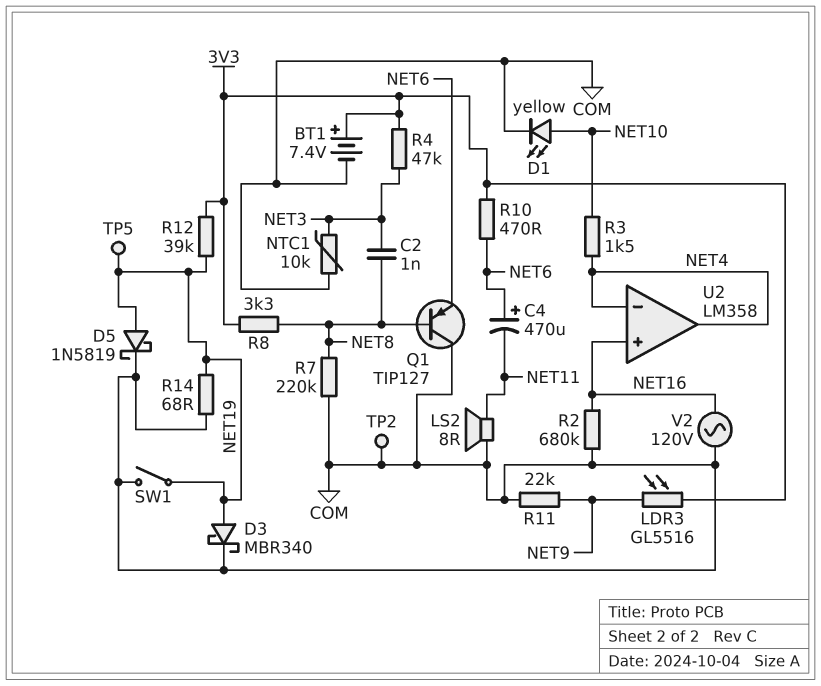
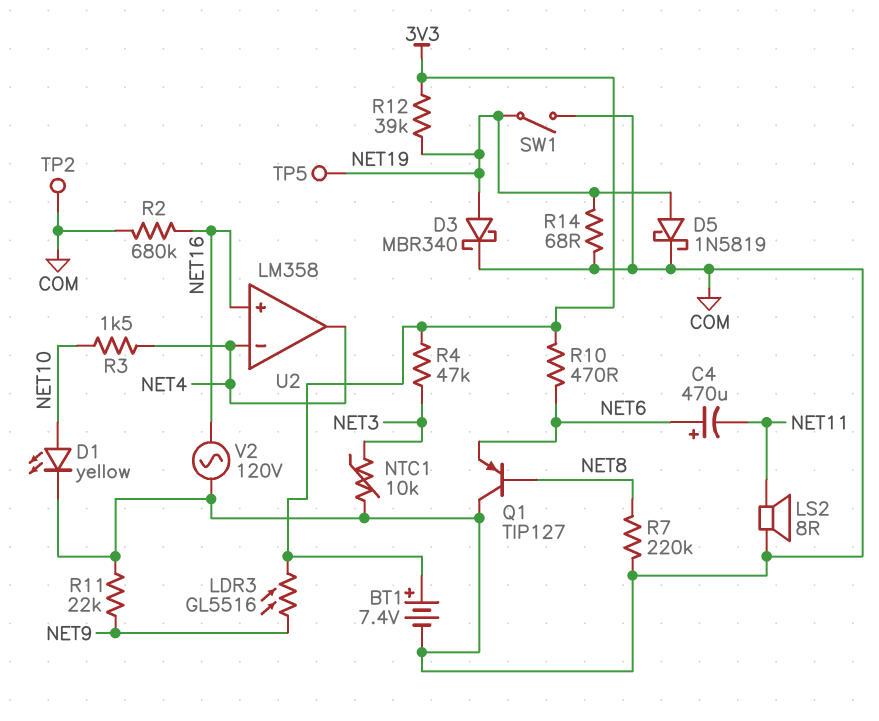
C2: 1nF (NET3, NET8) -> none
R8: 3.3k (3V3, NET8) -> none

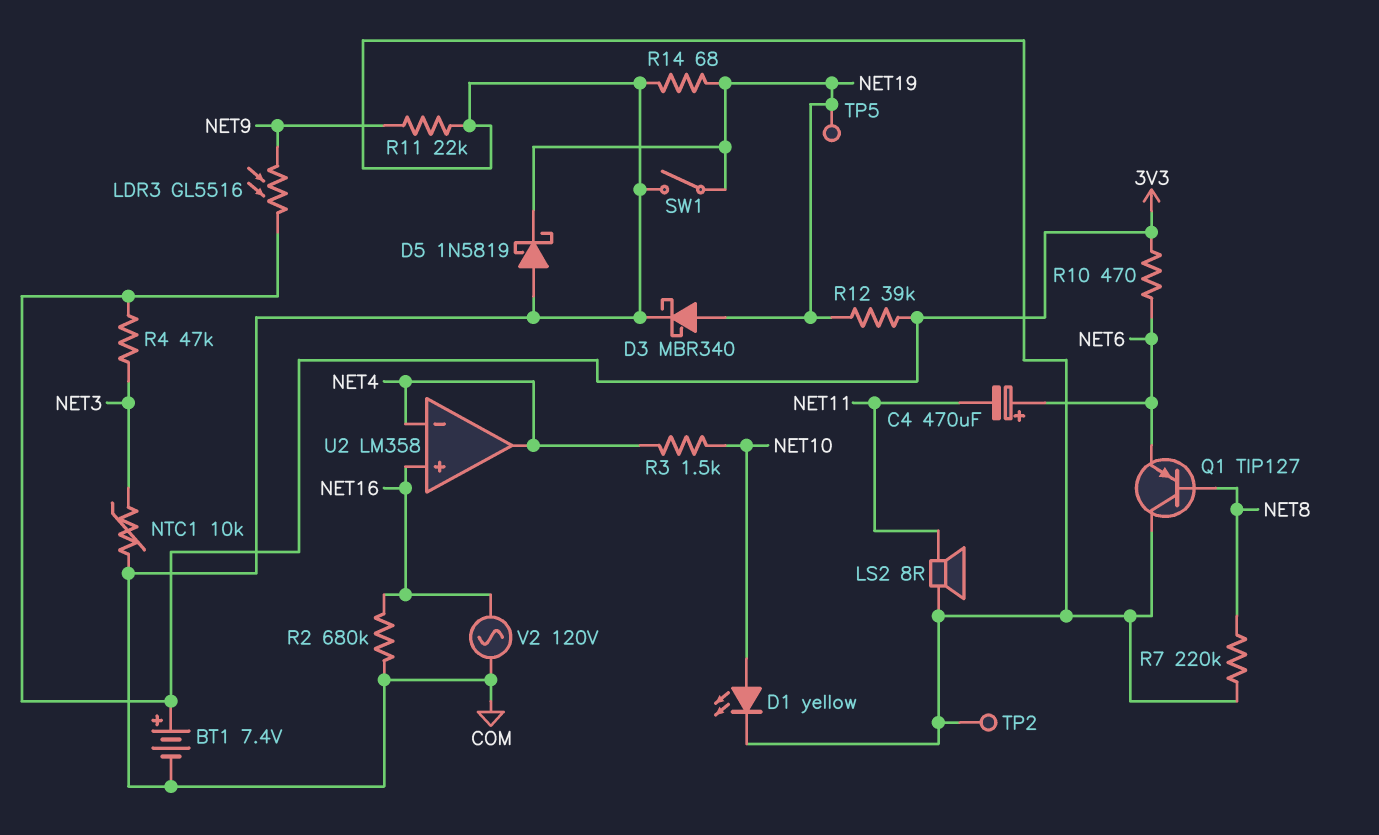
D5: schottky 1N5819 (A NET19, K COM) -> schottky 1N5819 (A COM, K NET19)

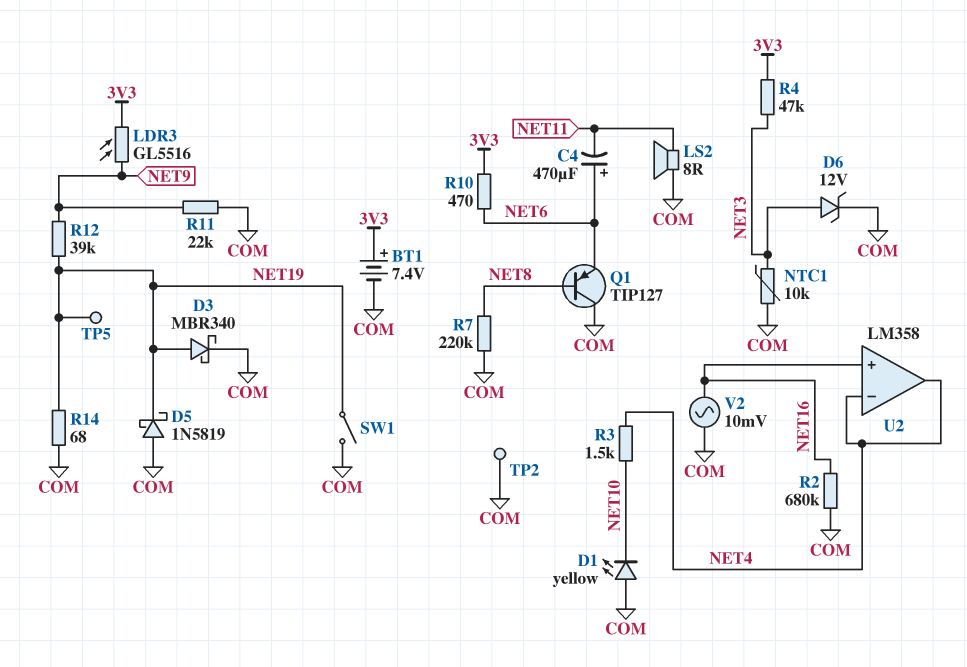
D1: LED yellow (A NET10, K COM) -> LED yellow (A COM, K NET10)
D6: none -> zener 12V (A NET3, K COM)
R12: 39k (3V3, NET19) -> 39k (NET9, NET19)
V2: AC 120V (COM, NET16) -> AC 10mV (COM, NET16)

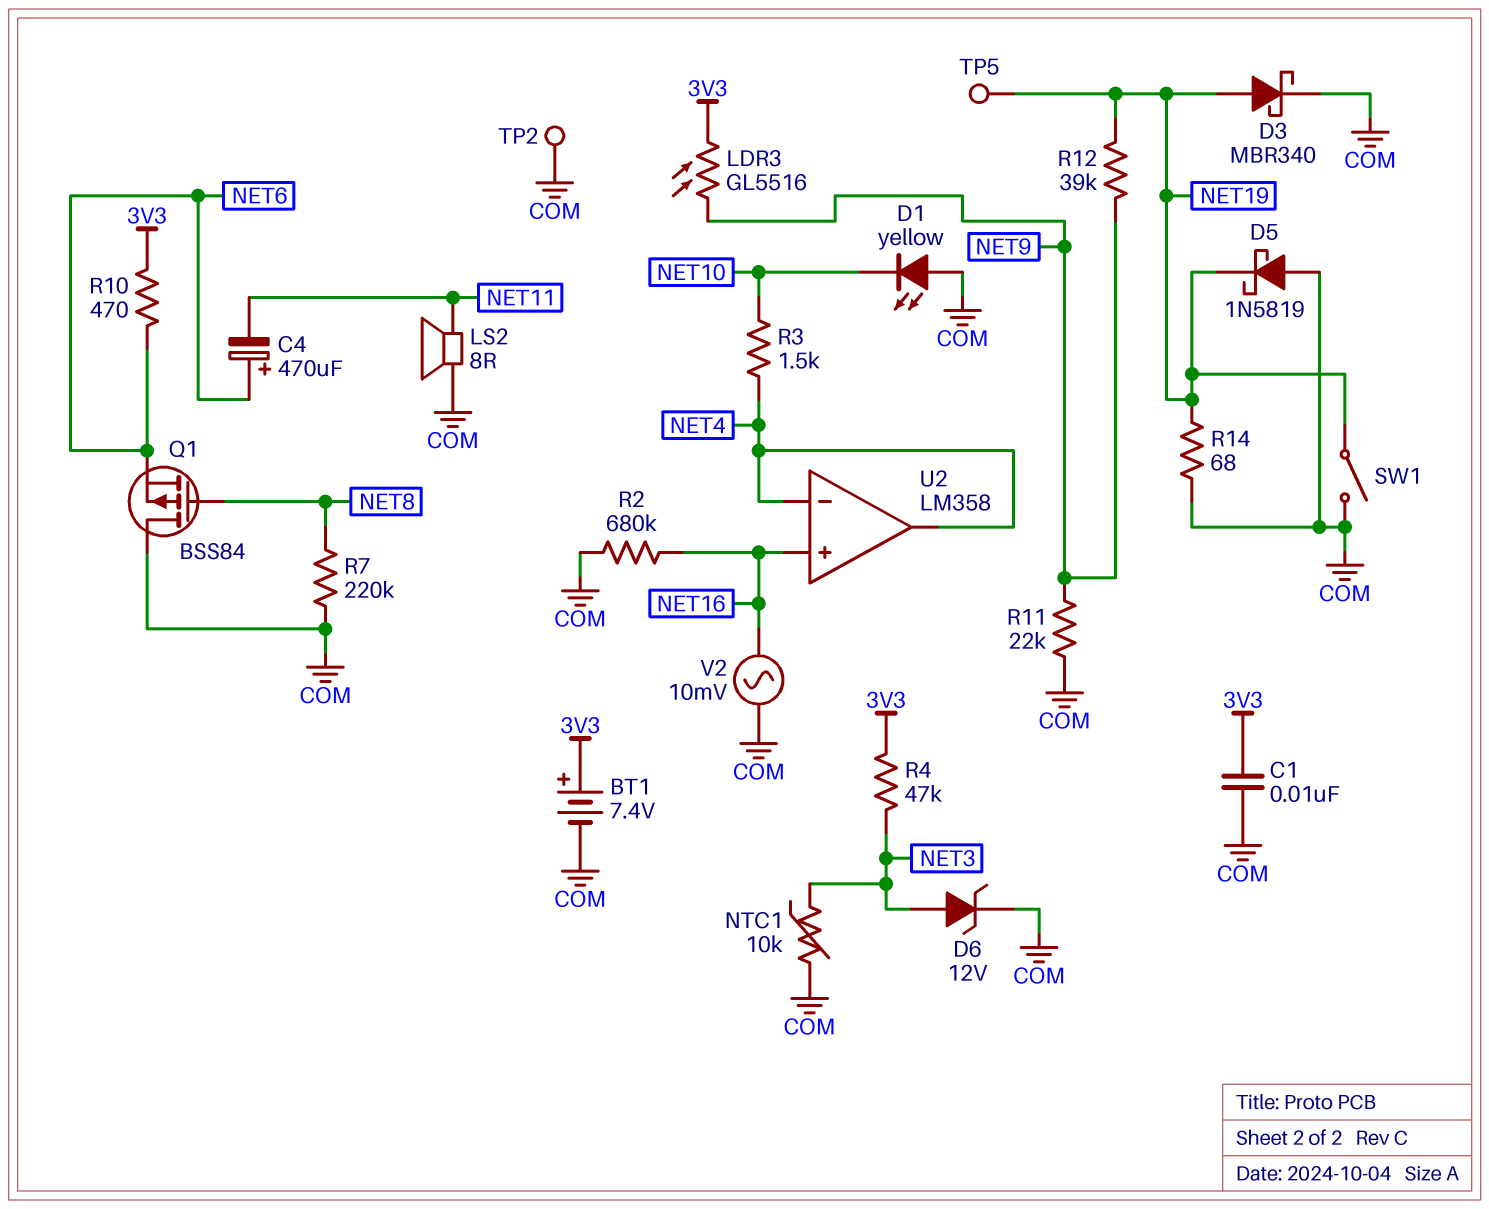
C1: none -> 10nF (3V3, COM)
Q1: PNP TIP127 (B NET8, C COM, E NET6) -> PMOS BSS84 (G NET8, D COM, S NET6)

